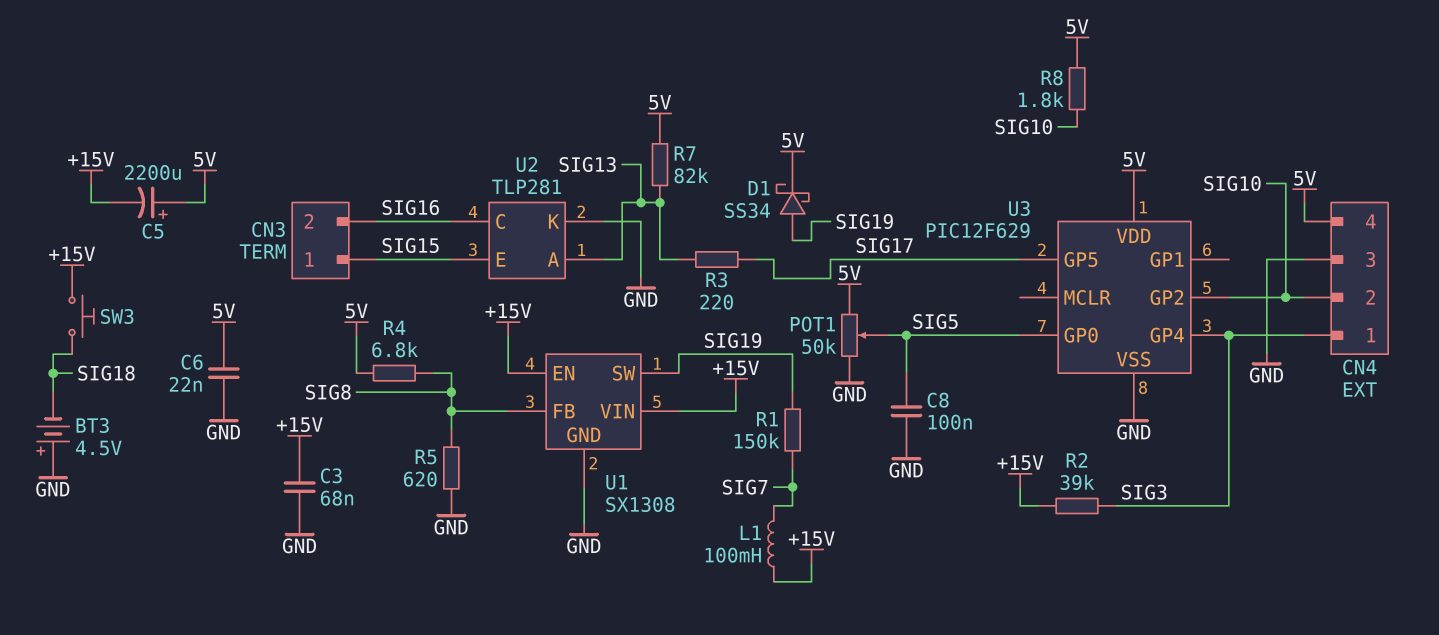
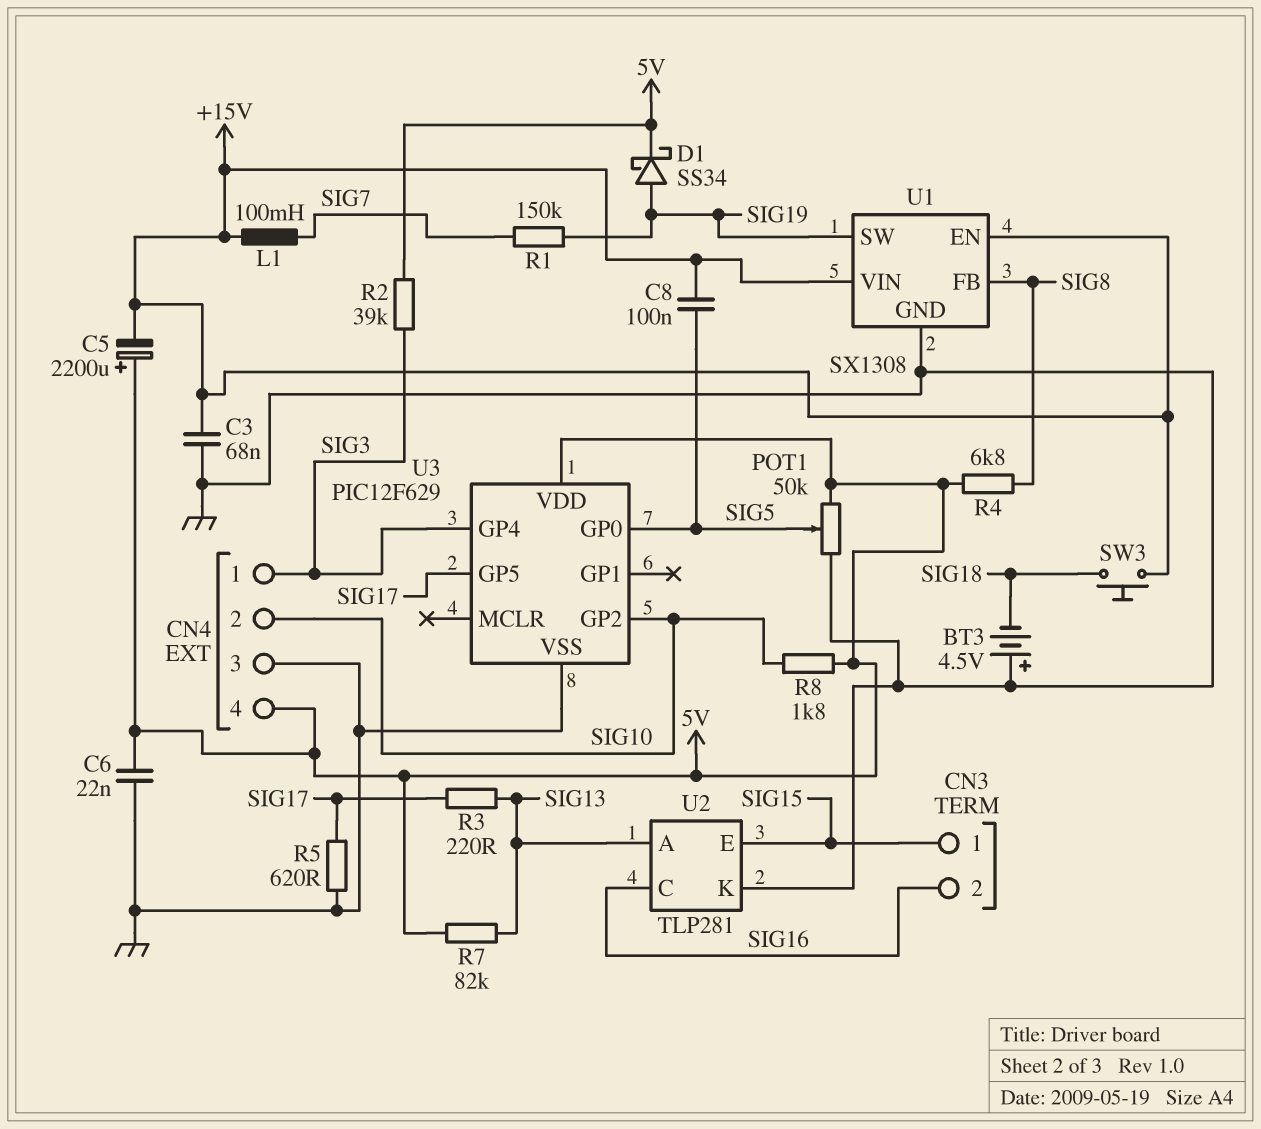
C8: 100nF (GND, SIG5) -> 100nF (+15V, SIG5)
R2: 39k (+15V, SIG3) -> 39k (5V, SIG3)
R5: 620 (GND, SIG8) -> 620 (GND, SIG17)

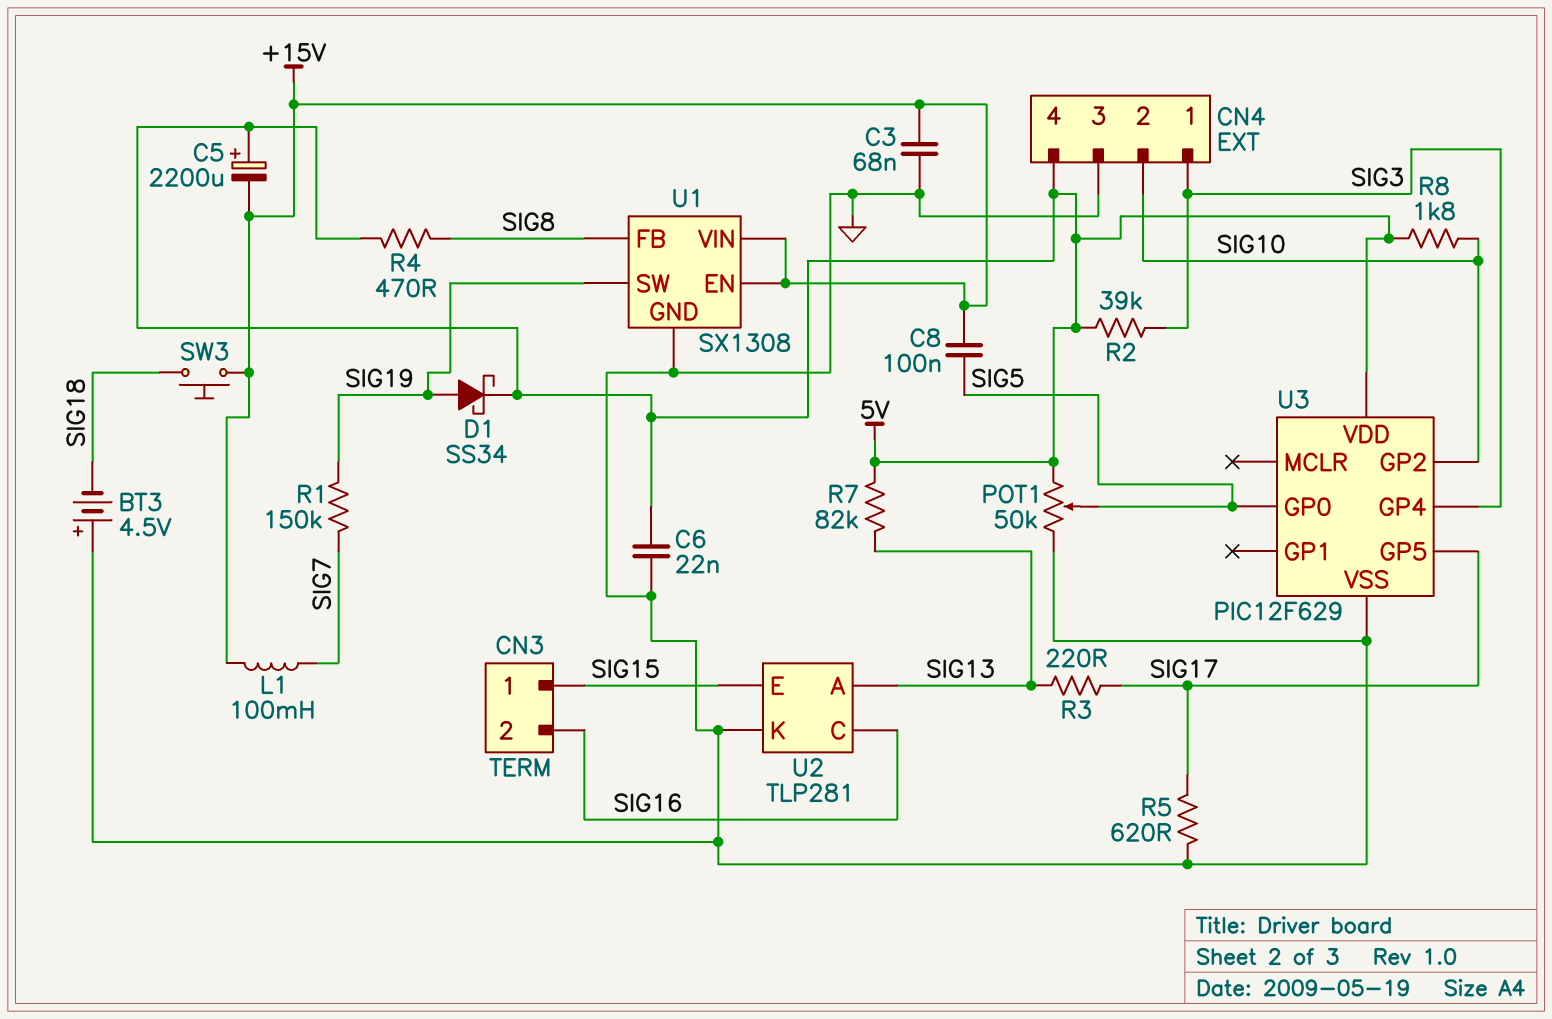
R4: 6.8k (5V, SIG8) -> 470 (5V, SIG8)

